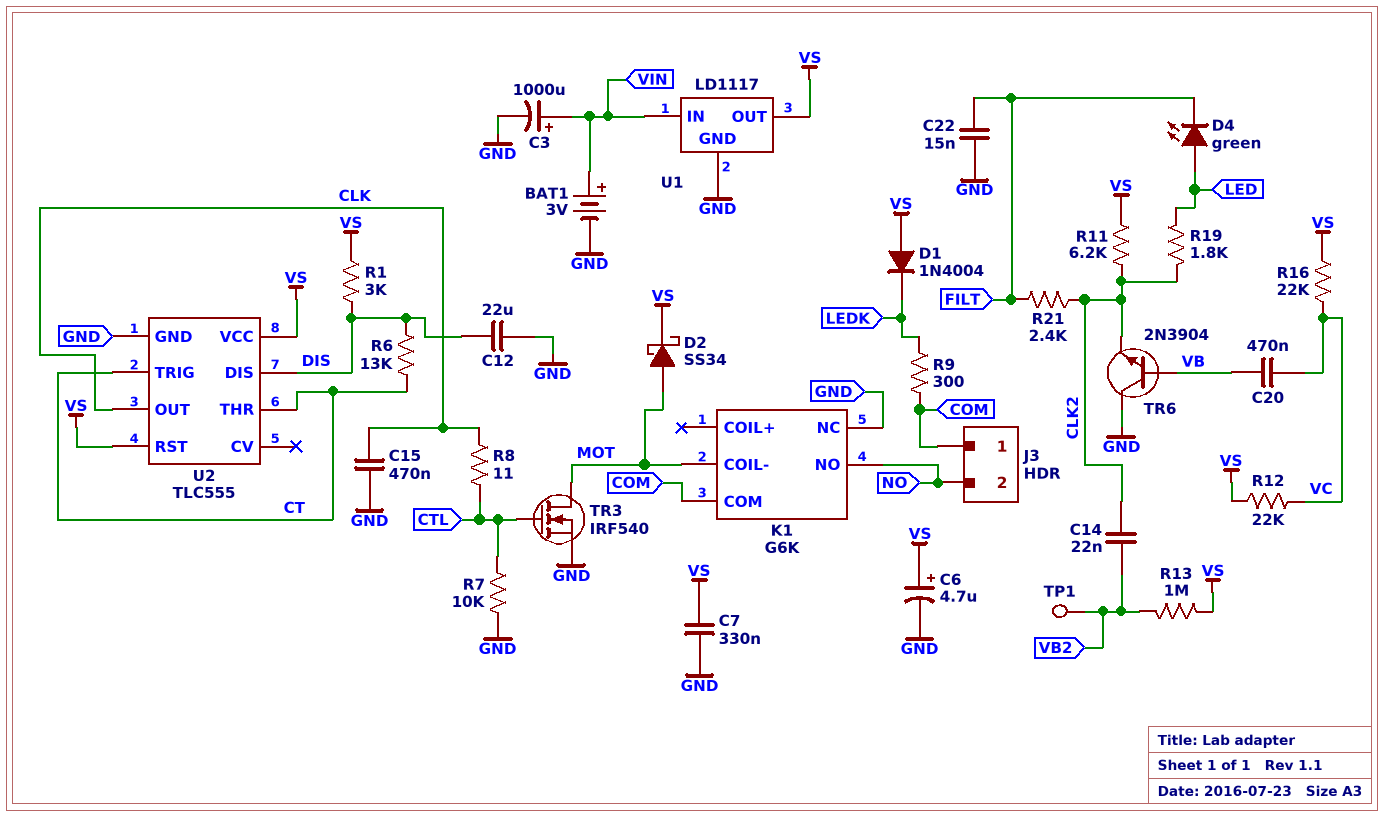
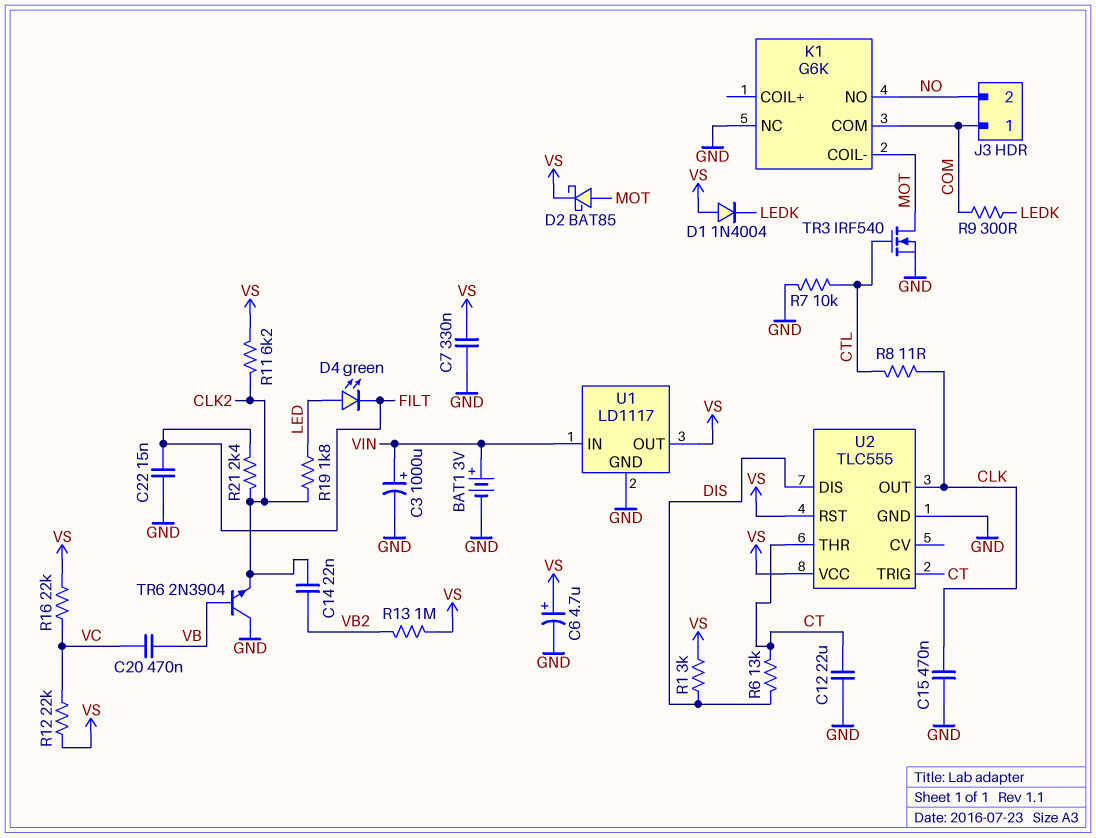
C12: 22uF (DIS, GND) -> 22uF (CT, GND)
D2: schottky SS34 (A MOT, K VS) -> schottky BAT85 (A MOT, K VS)
TP1: test point (VB2) -> none

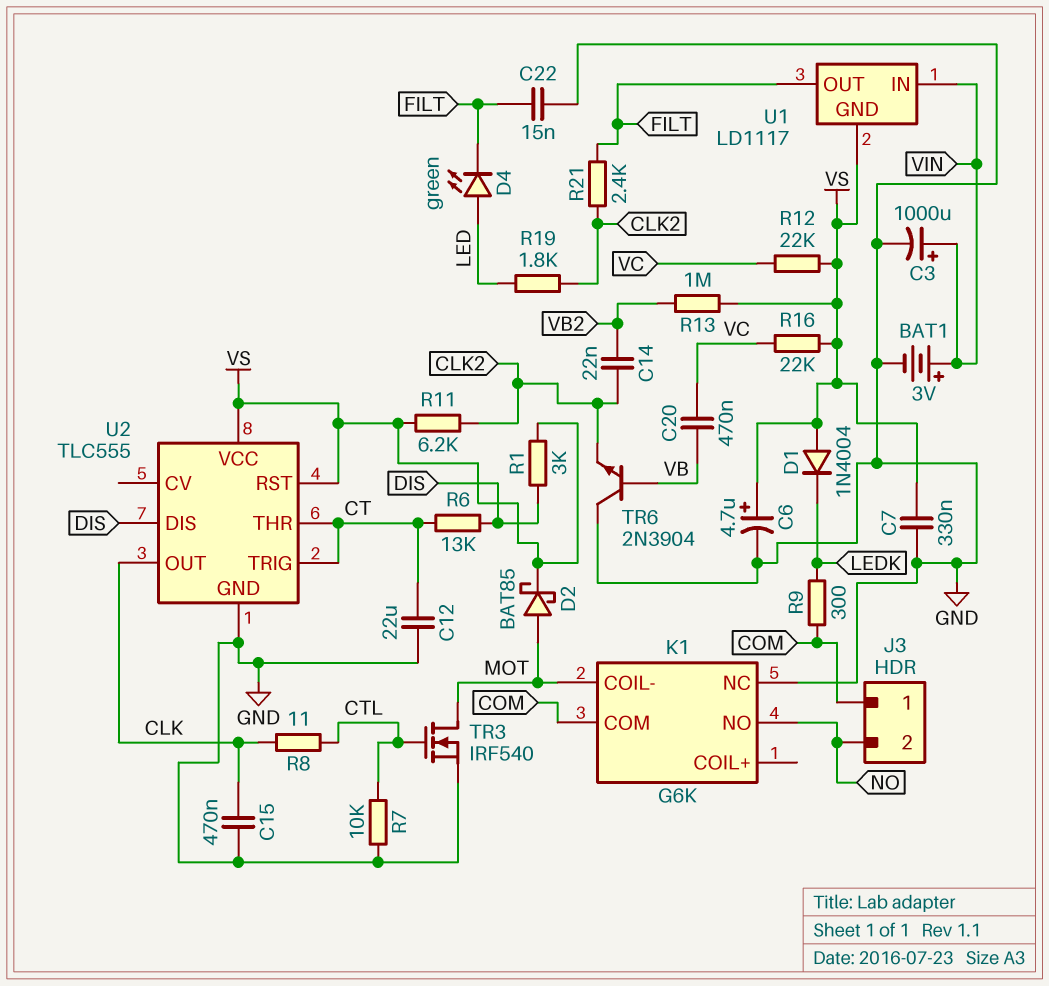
U1 pin GND: GND -> VS
U1 pin OUT: VS -> FILT

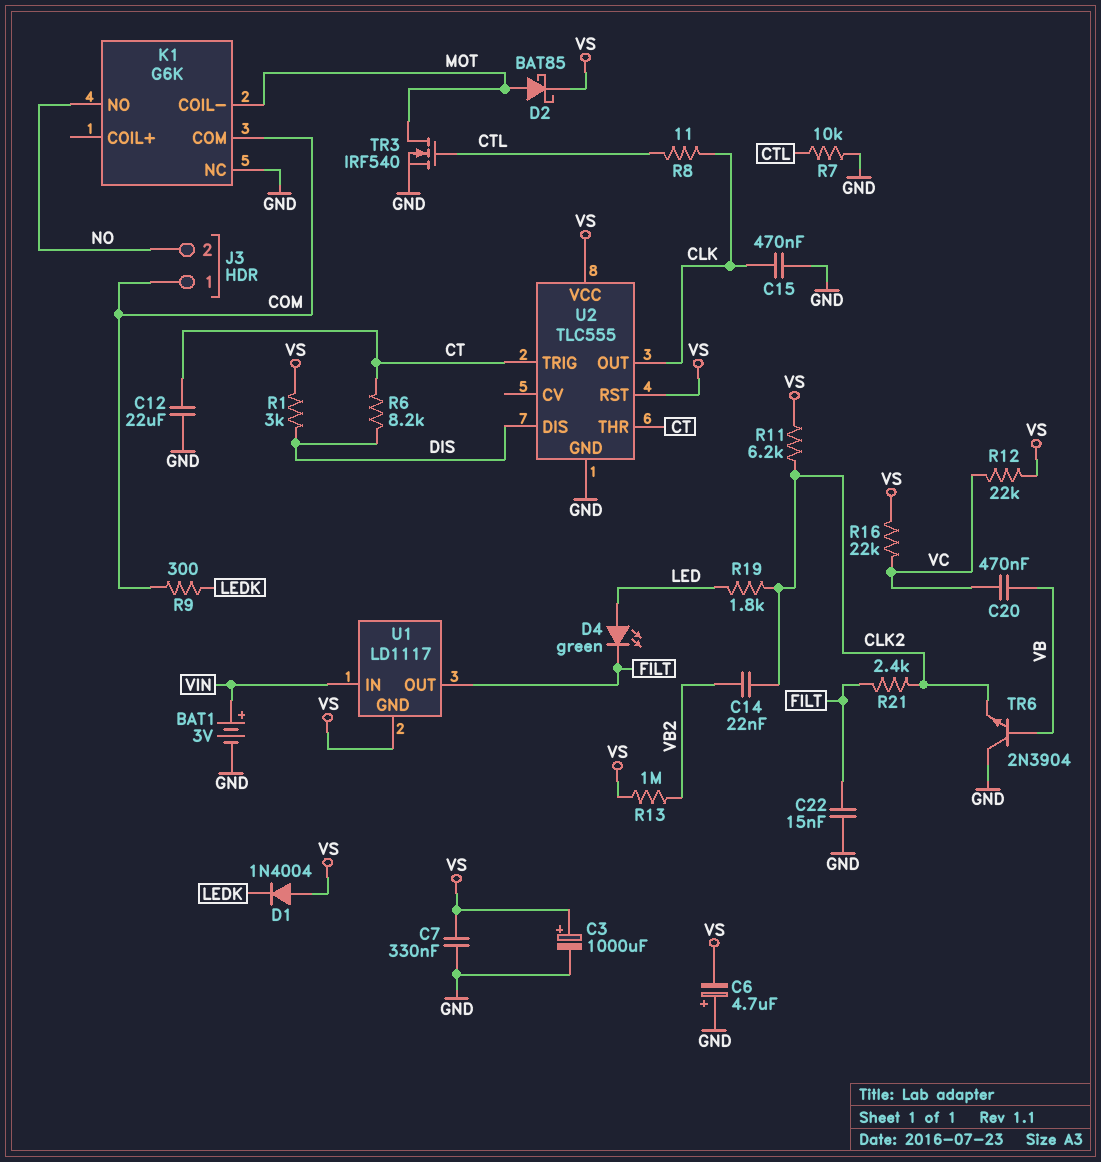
C3: 1000uF (plus VIN, minus GND) -> 1000uF (plus VS, minus GND)
C6: 4.7uF (plus VS, minus GND) -> 4.7uF (plus GND, minus VS)
R6: 13k (CT, DIS) -> 8.2k (CT, DIS)

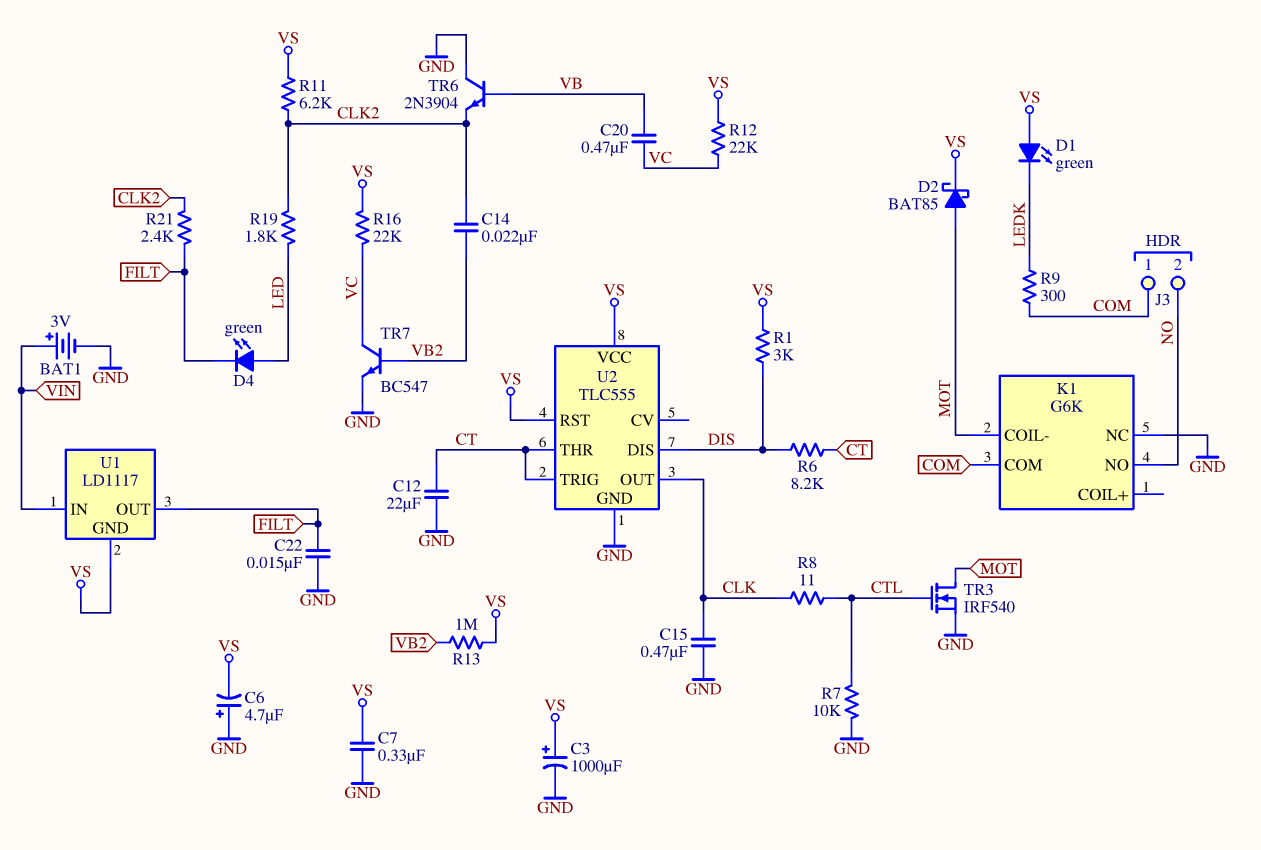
D1: diode 1N4004 (A VS, K LEDK) -> LED green (A VS, K LEDK)
TR7: none -> NPN BC547 (B VB2, C VC, E GND)

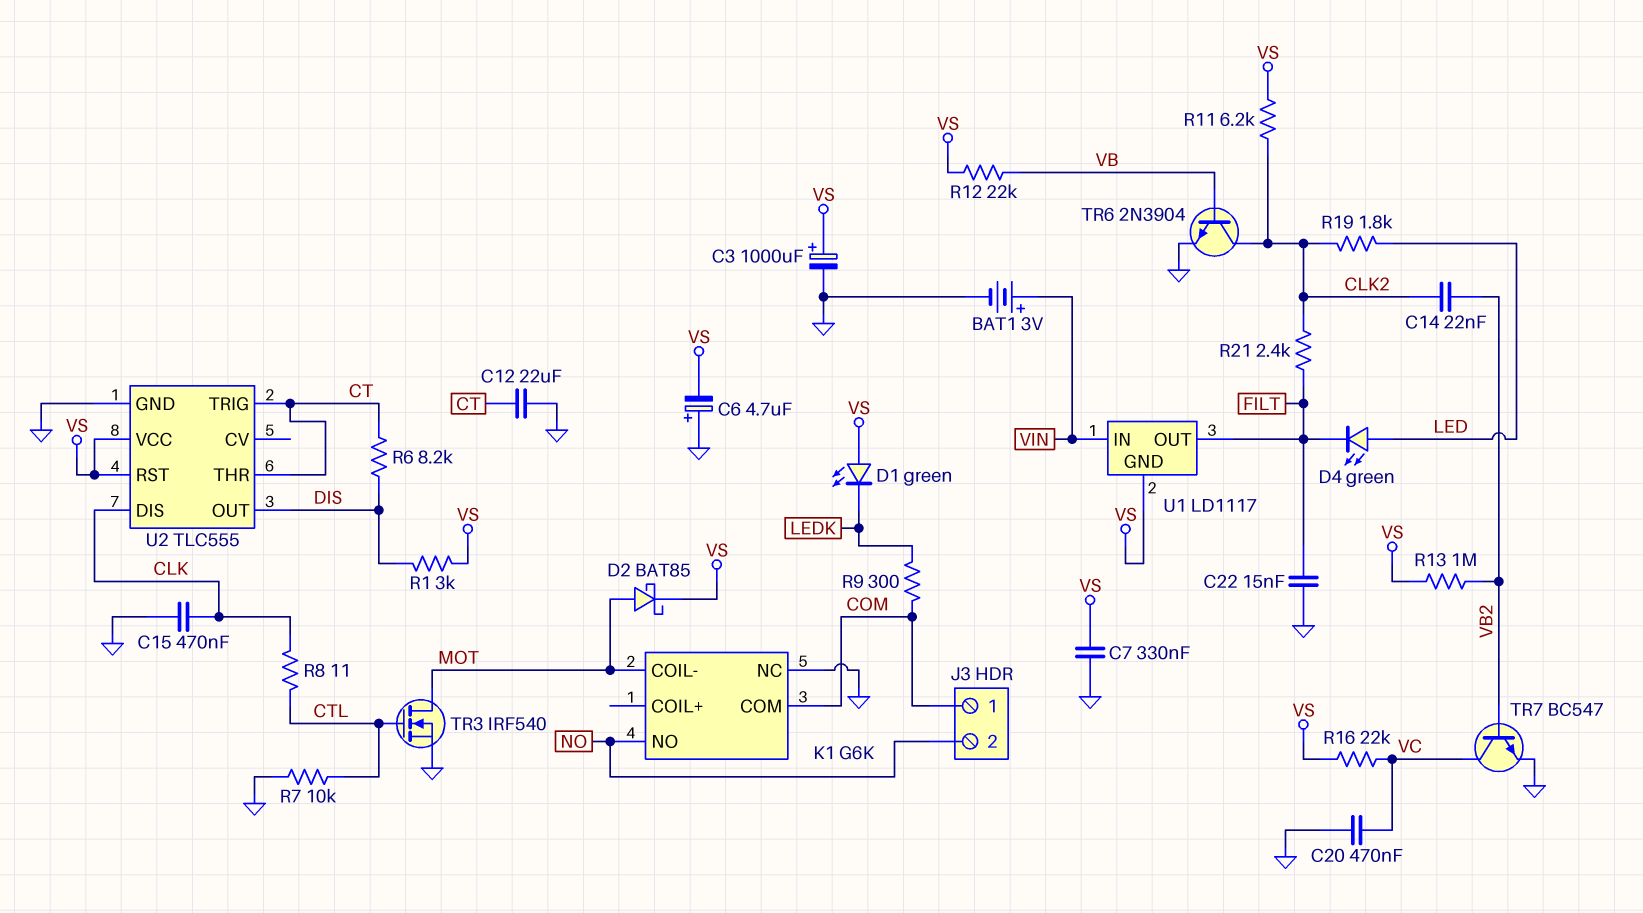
C20: 470nF (VB, VC) -> 470nF (GND, VC)
R12: 22k (VC, VS) -> 22k (VB, VS)
TR6: NPN 2N3904 (B VB, C GND, E CLK2) -> NPN 2N3904 (B VB, C CLK2, E GND)
U2 pin DIS: DIS -> CLK
U2 pin OUT: CLK -> DIS

